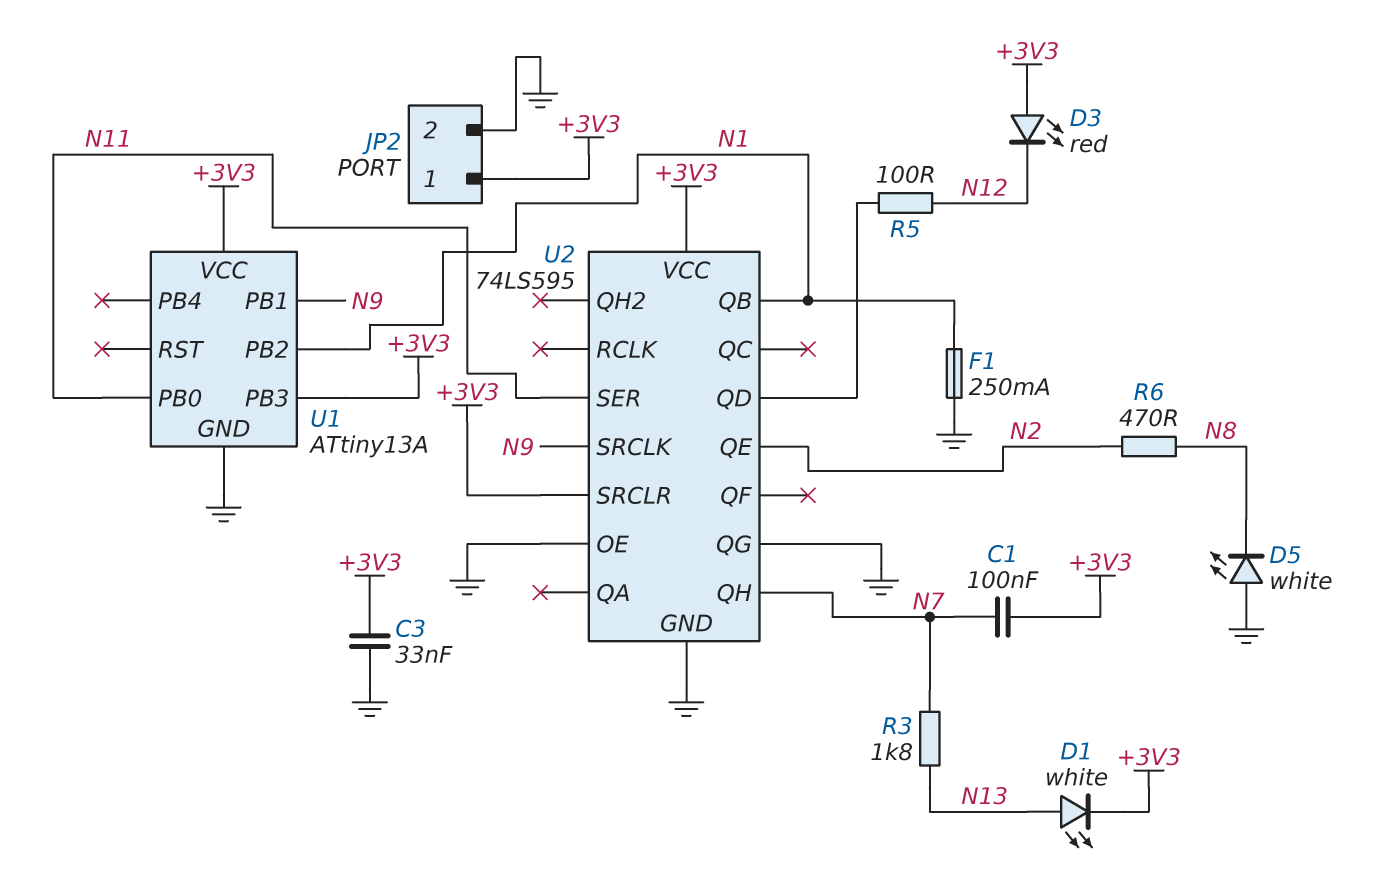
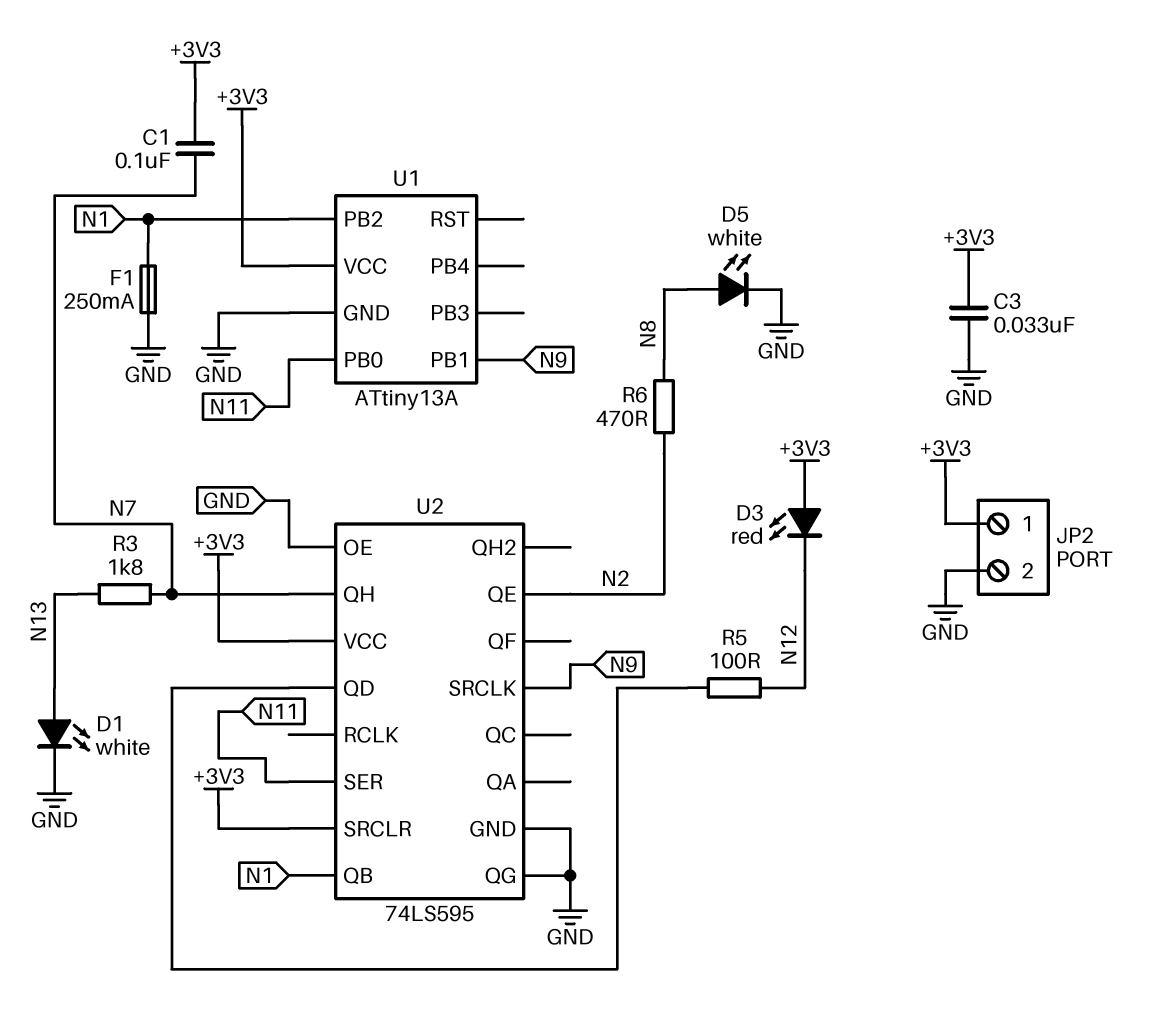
D1: LED white (A N13, K +3V3) -> LED white (A N13, K GND)
D5: LED white (A GND, K N8) -> LED white (A N8, K GND)
U1 pin PB3: +3V3 -> none

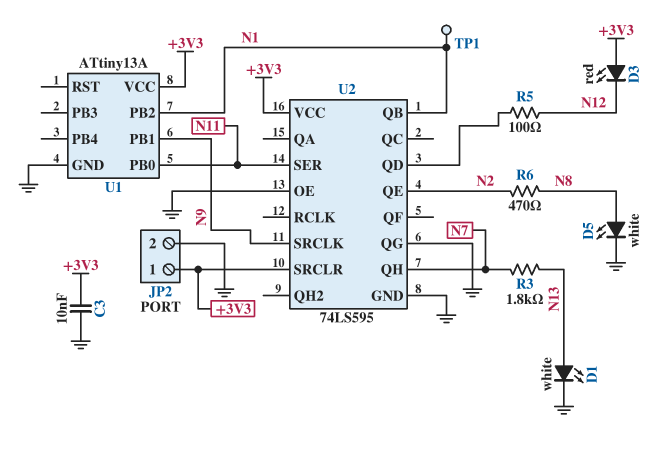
C1: 100nF (+3V3, N7) -> none
C3: 33nF (+3V3, GND) -> 10nF (+3V3, GND)
F1: 250mA (GND, N1) -> none
TP1: none -> test point (N1)

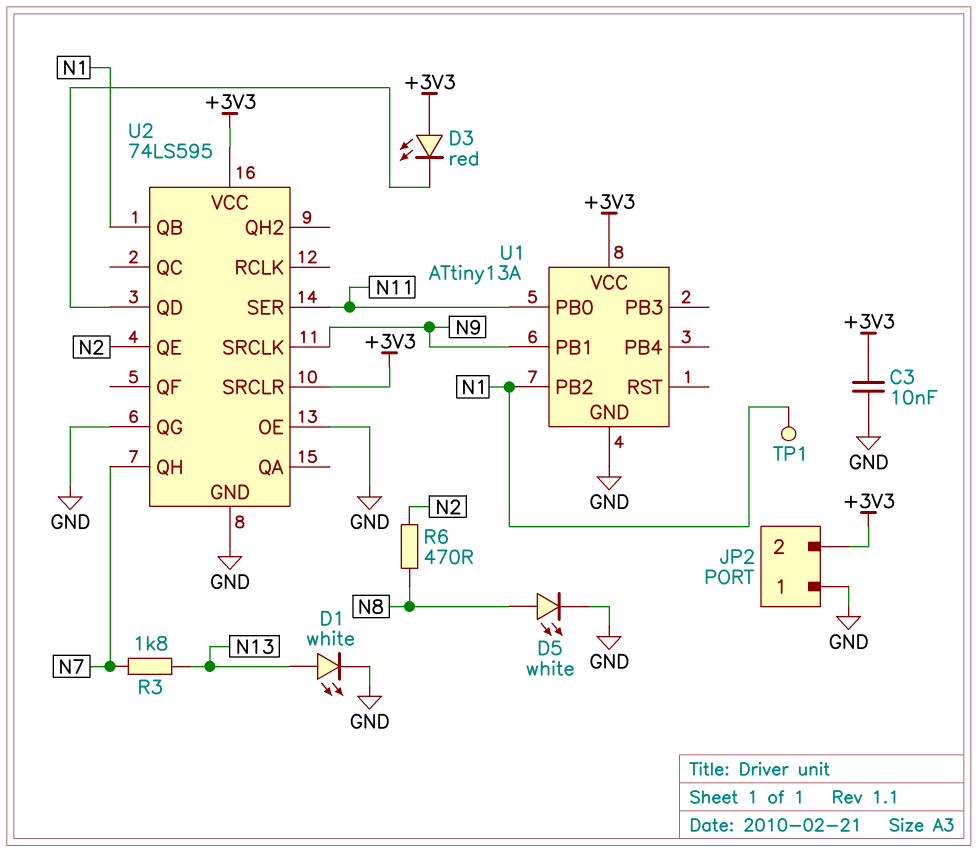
D3: LED red (A +3V3, K N12) -> LED red (A +3V3, K U2/QD)
JP2 pin 1: +3V3 -> GND
JP2 pin 2: GND -> +3V3
R5: 100 (N12, U2/QD) -> none

